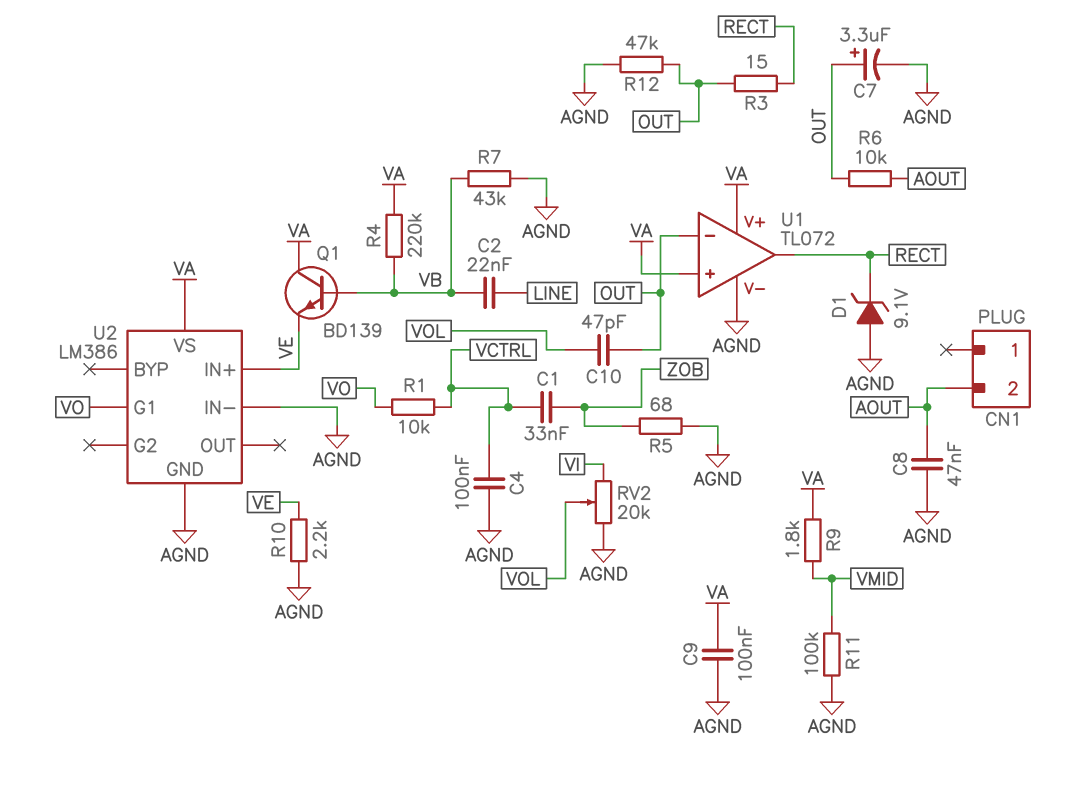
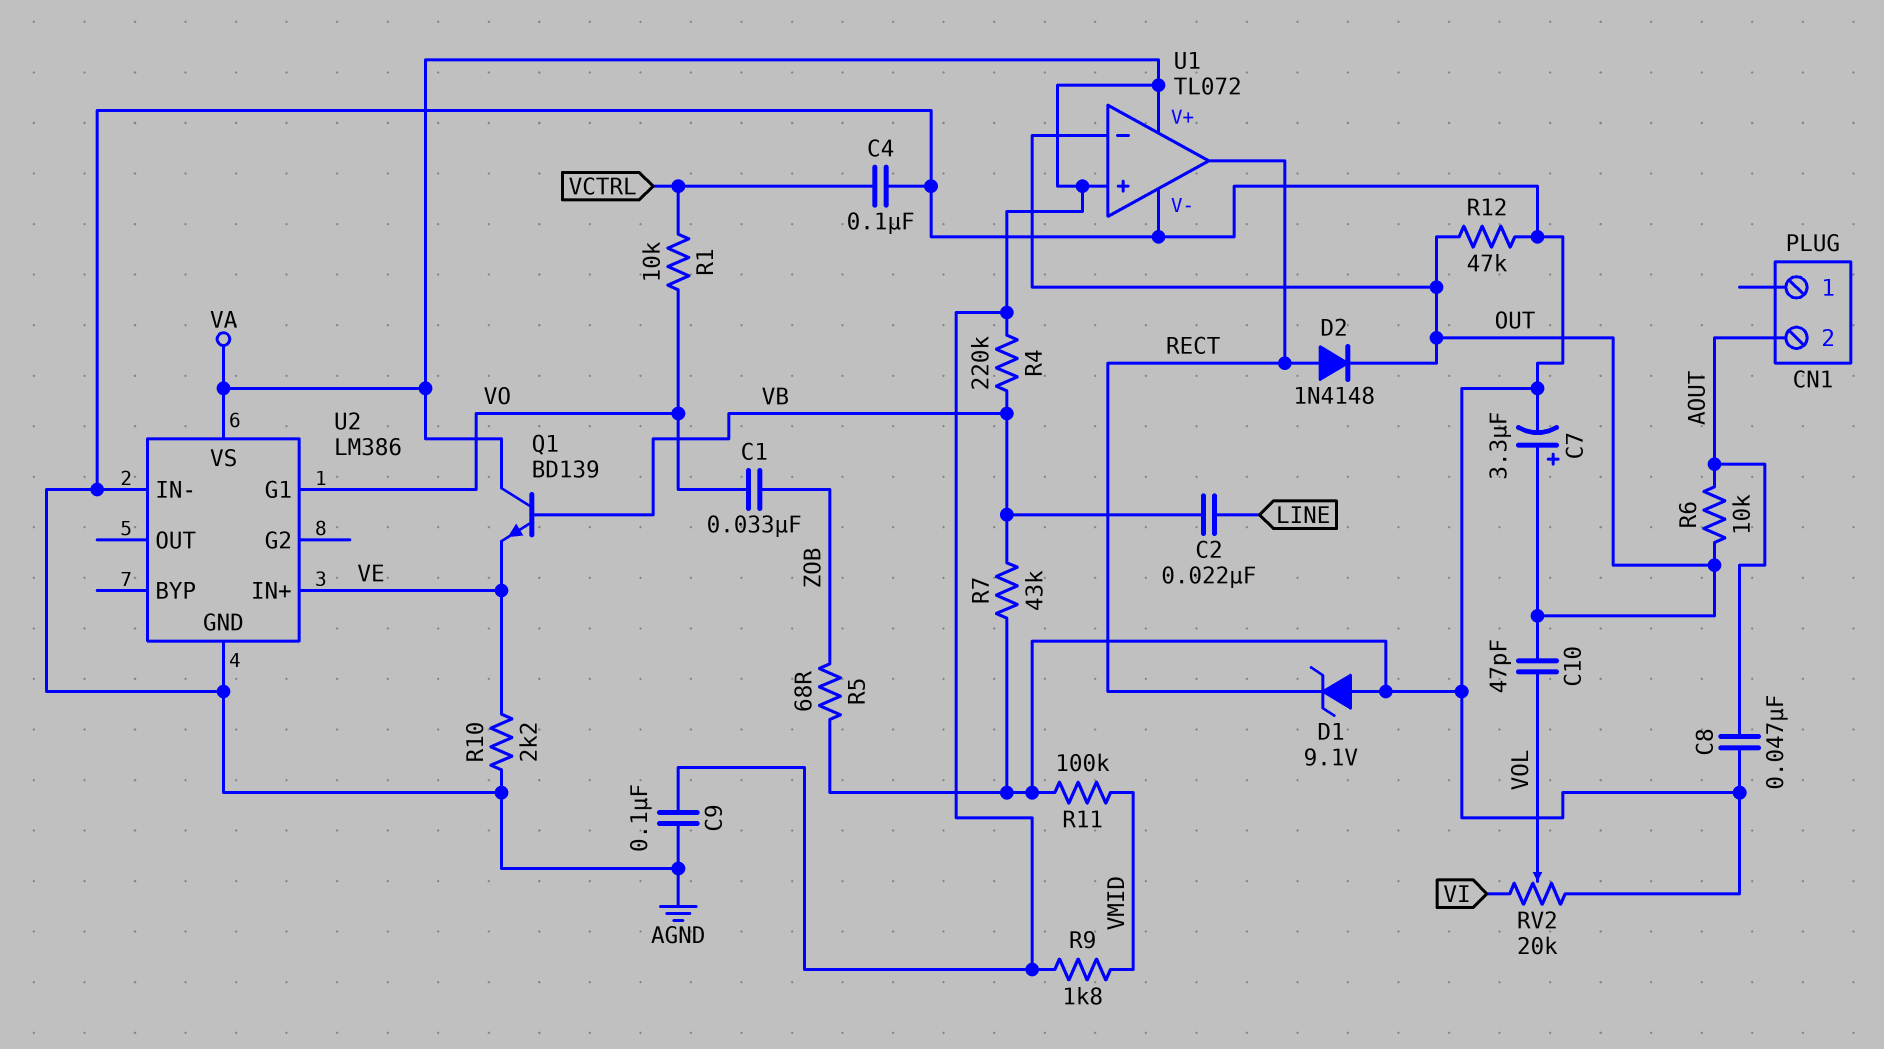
C1: 33nF (VCTRL, ZOB) -> 33nF (VO, ZOB)
D2: none -> diode 1N4148 (A RECT, K OUT)
R3: 15 (OUT, RECT) -> none

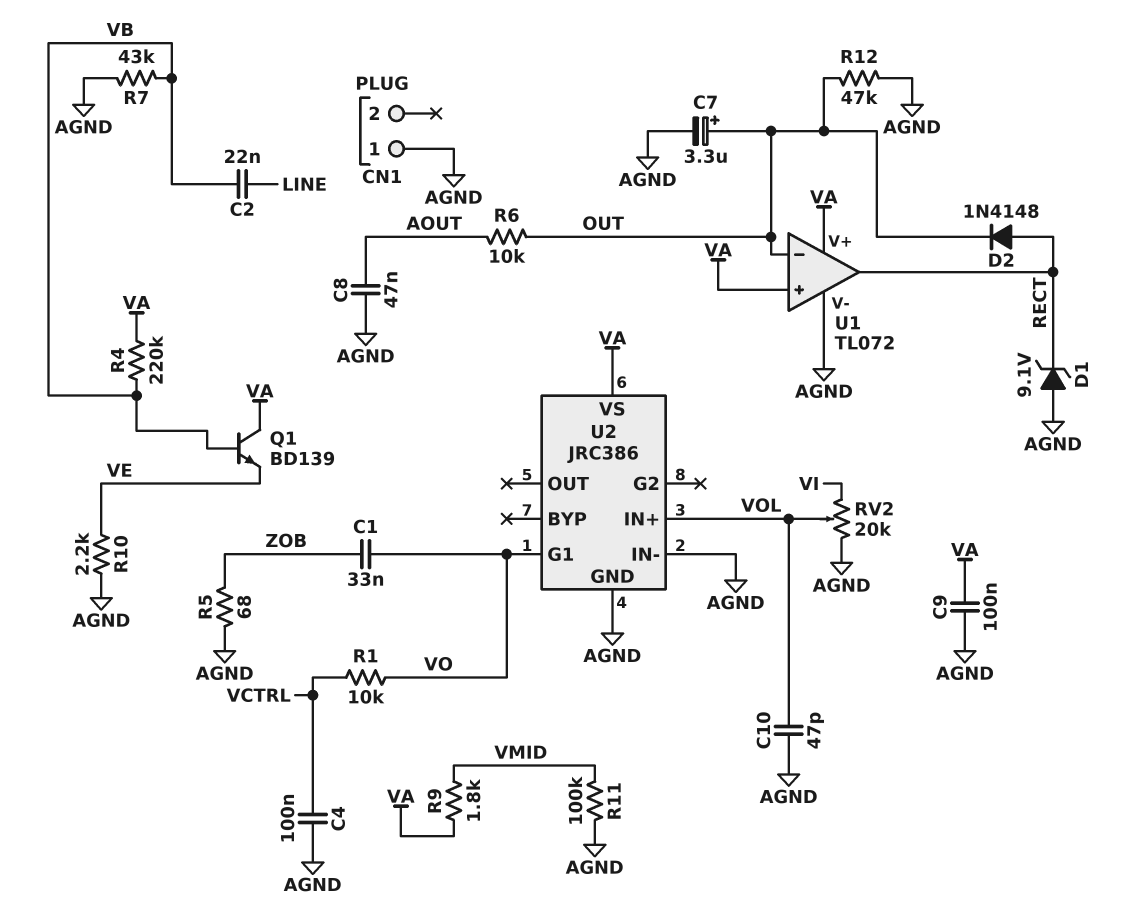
C10: 47pF (OUT, VOL) -> 47pF (AGND, VOL)
CN1 pin 1: none -> AGND
CN1 pin 2: AOUT -> none
U2: LM386 -> JRC386
U2 pin IN+: VE -> VOL

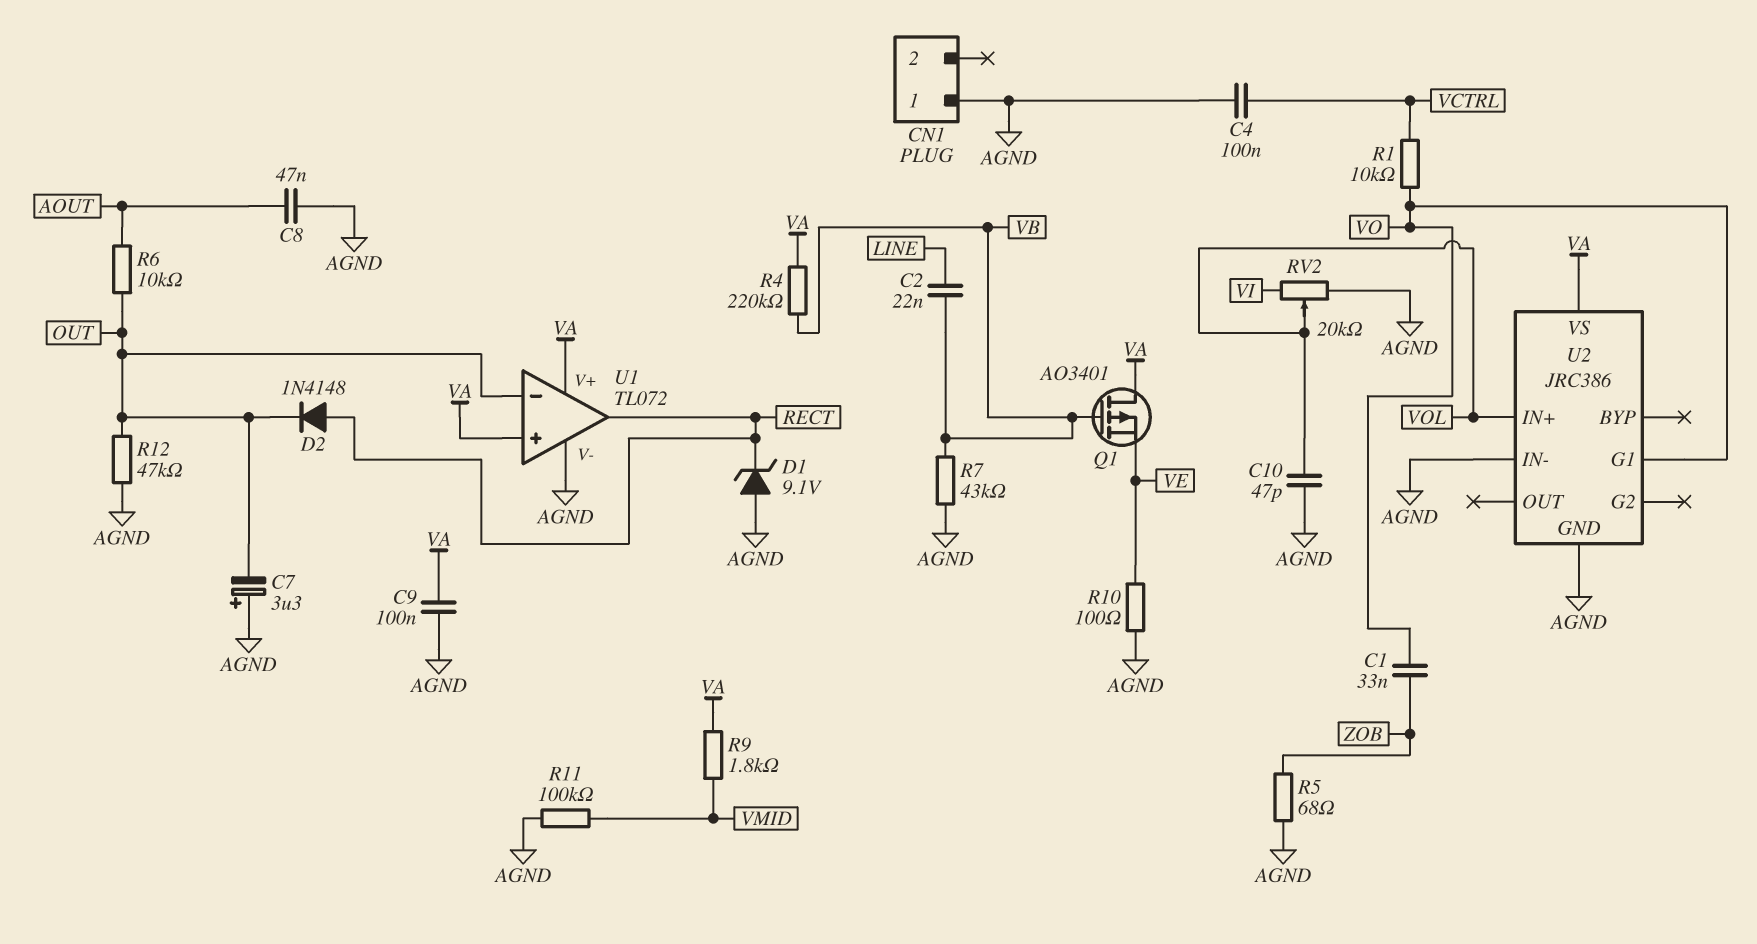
C7: 3.3uF (plus OUT, minus AGND) -> 3.3uF (plus AGND, minus OUT)
Q1: NPN BD139 (B VB, C VA, E VE) -> PMOS AO3401 (G VB, D VA, S VE)
R10: 2.2k (AGND, VE) -> 100 (AGND, VE)

